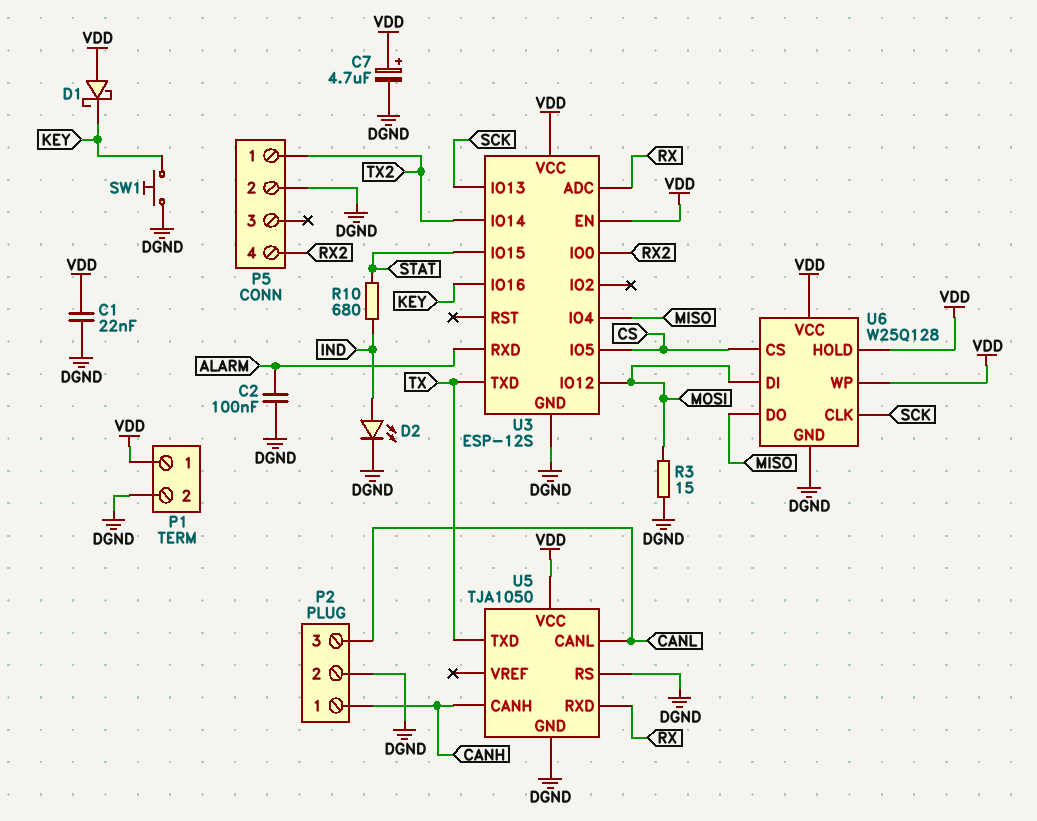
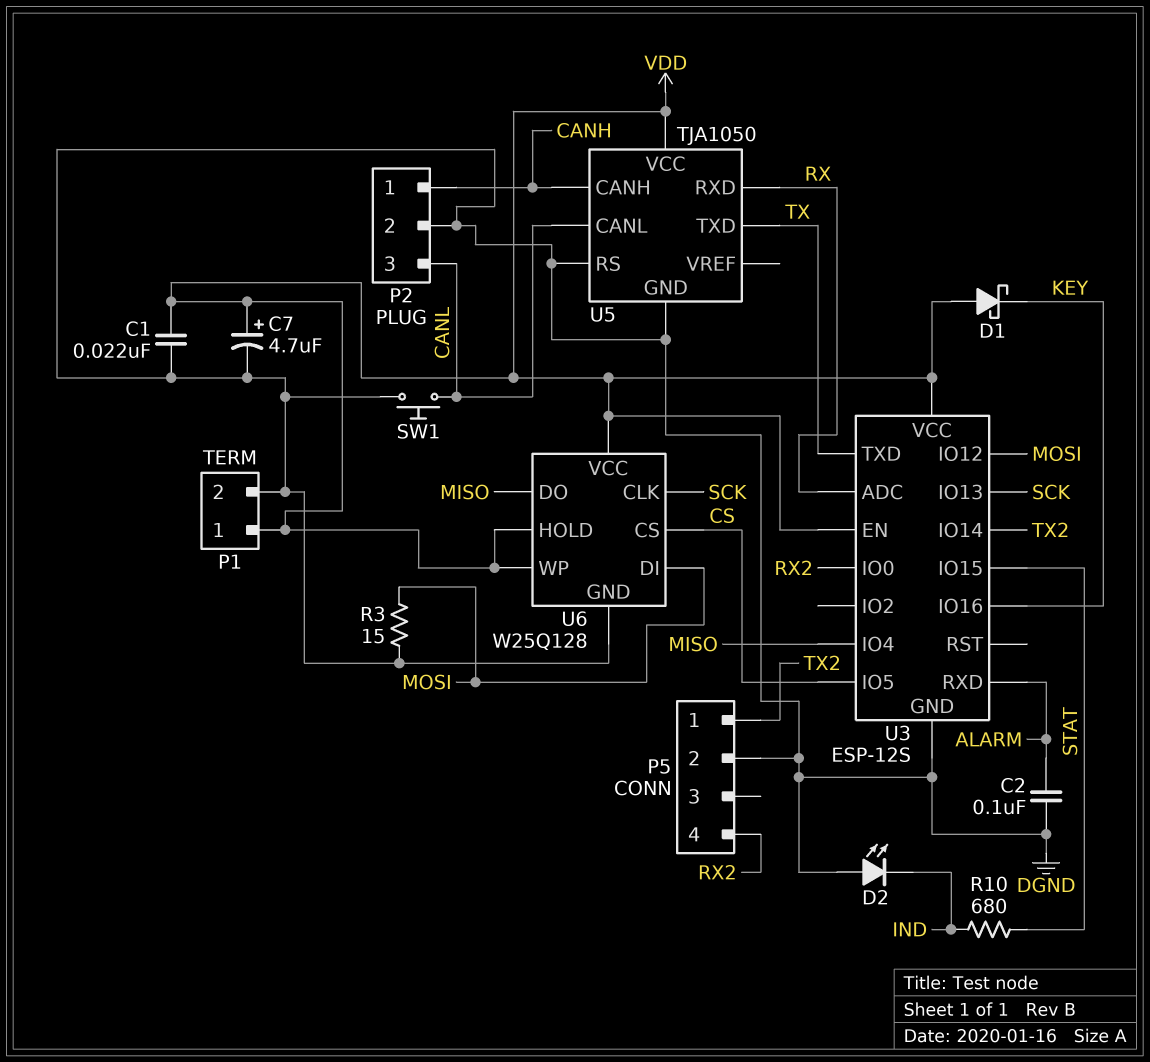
D2: LED (A IND, K DGND) -> LED (A DGND, K IND)
SW1: button (DGND, KEY) -> button (CANL, DGND)

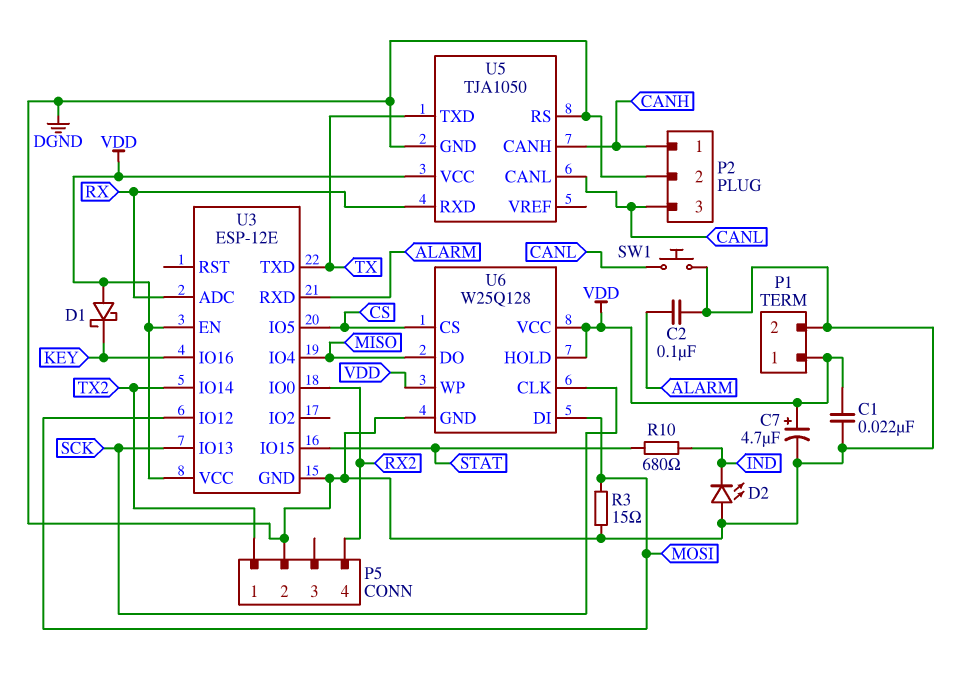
U3: ESP-12S -> ESP-12E

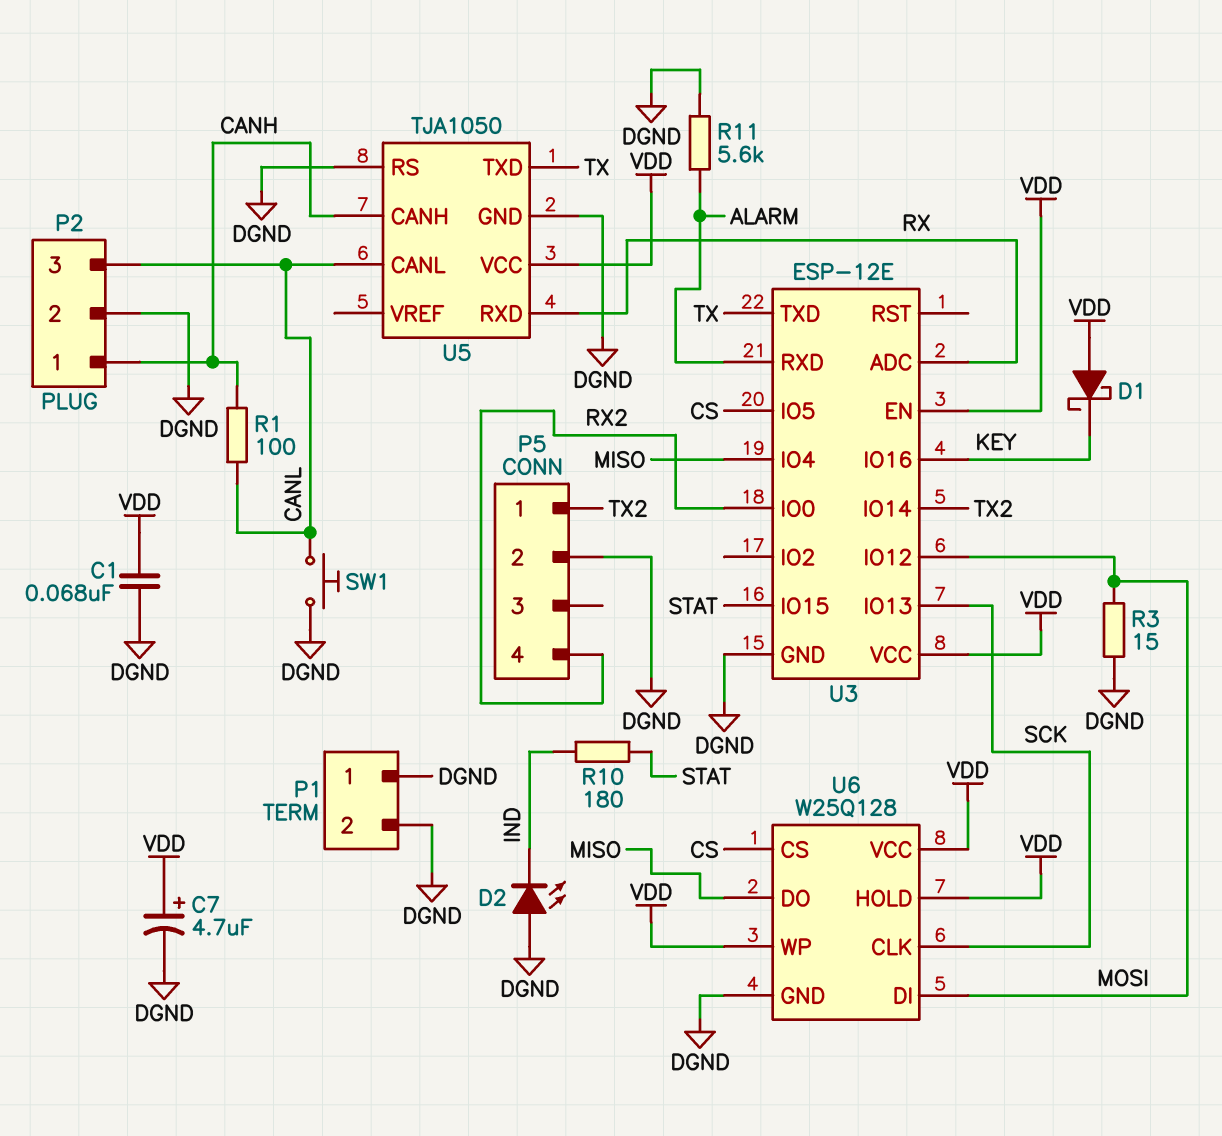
C1: 22nF (DGND, VDD) -> 68nF (DGND, VDD)
C2: 100nF (ALARM, DGND) -> none
P1 pin 1: VDD -> DGND
R1: none -> 100 (CANH, CANL)
R10: 680 (IND, STAT) -> 180 (IND, STAT)
R11: none -> 5.6k (ALARM, DGND)

